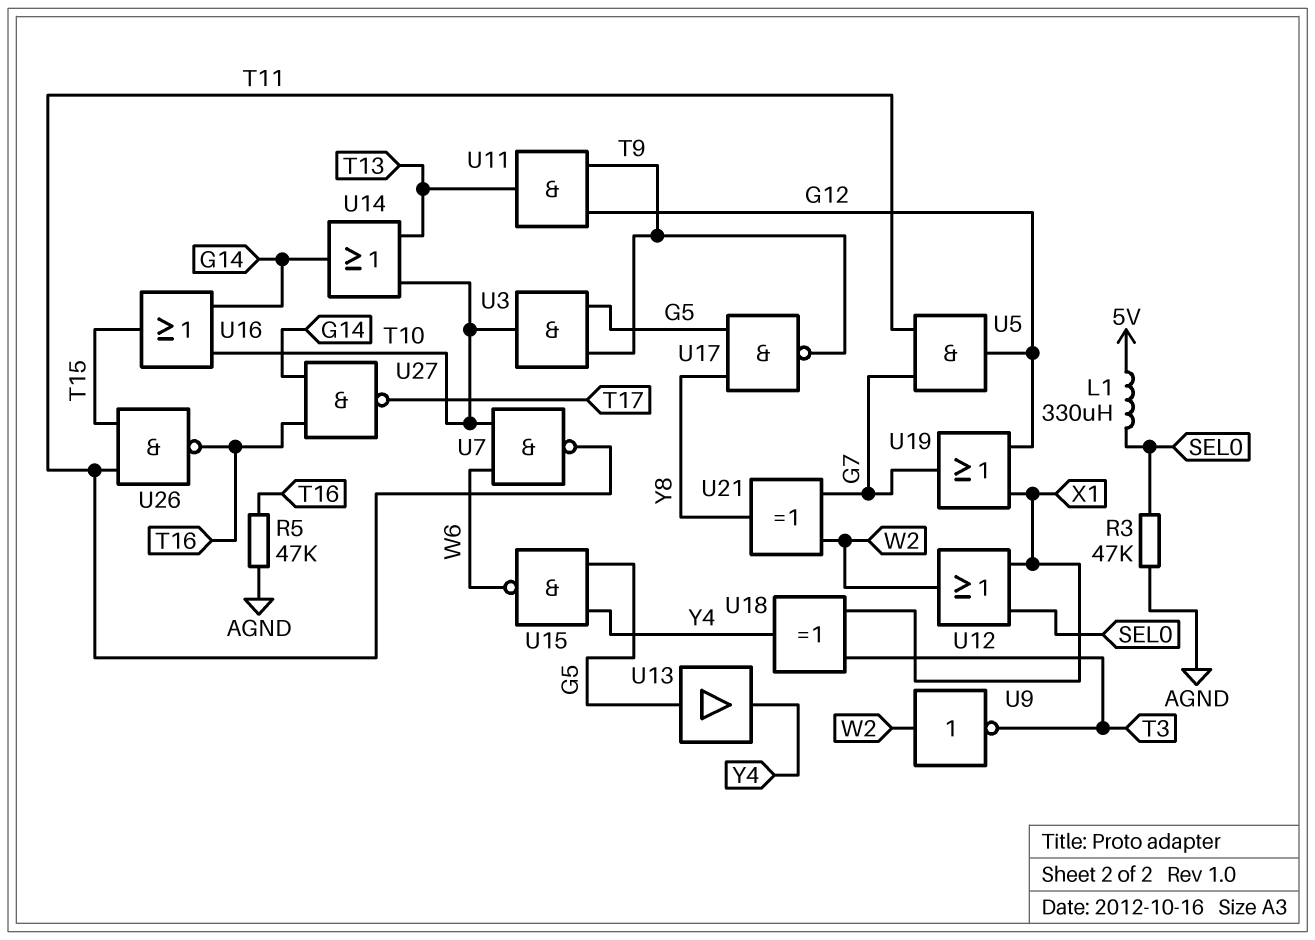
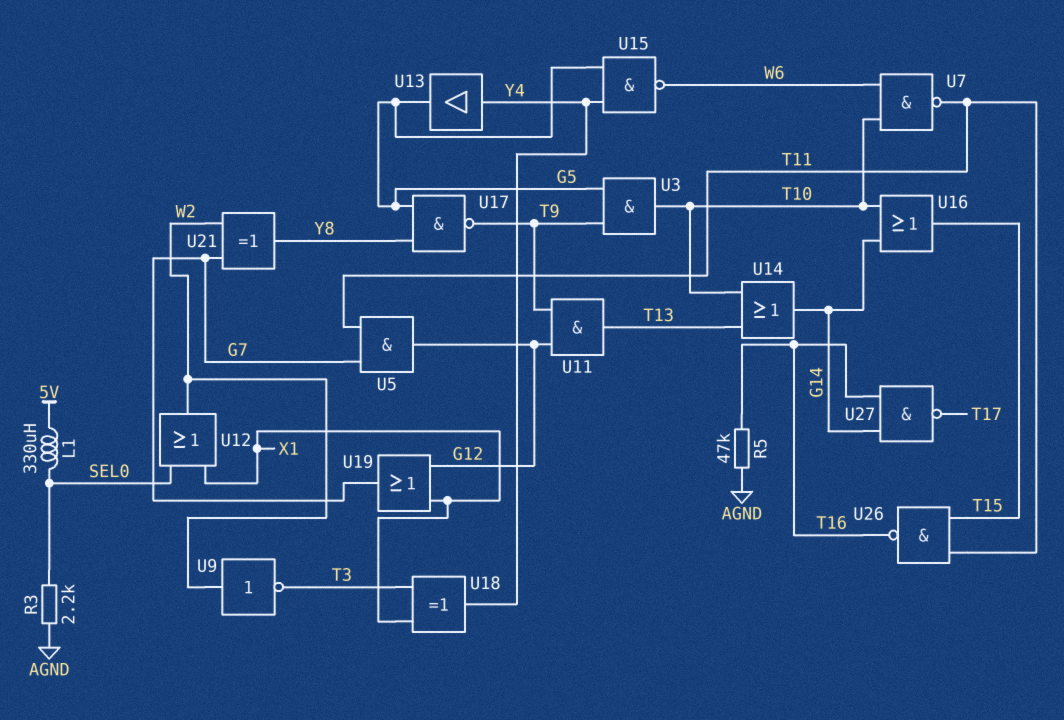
R3: 47k (AGND, SEL0) -> 2.2k (AGND, SEL0)
U13: buffer (in G5, out Y4) -> buffer (in Y4, out G5)

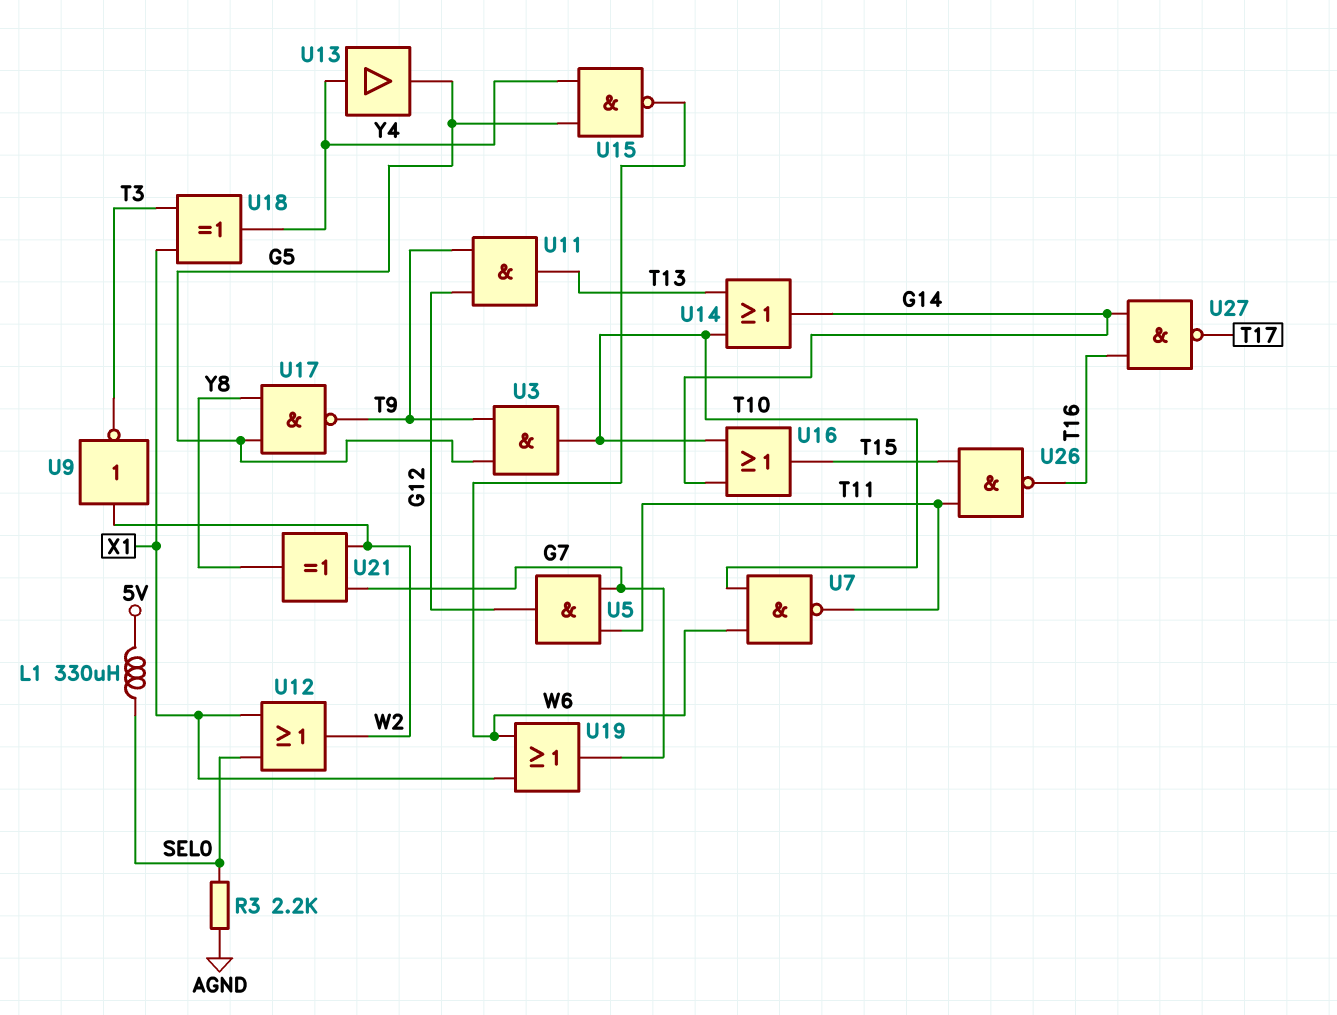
R5: 47k (AGND, T16) -> none
U19: OR (in G12, in X1, out G7) -> OR (in W6, in X1, out G7)

